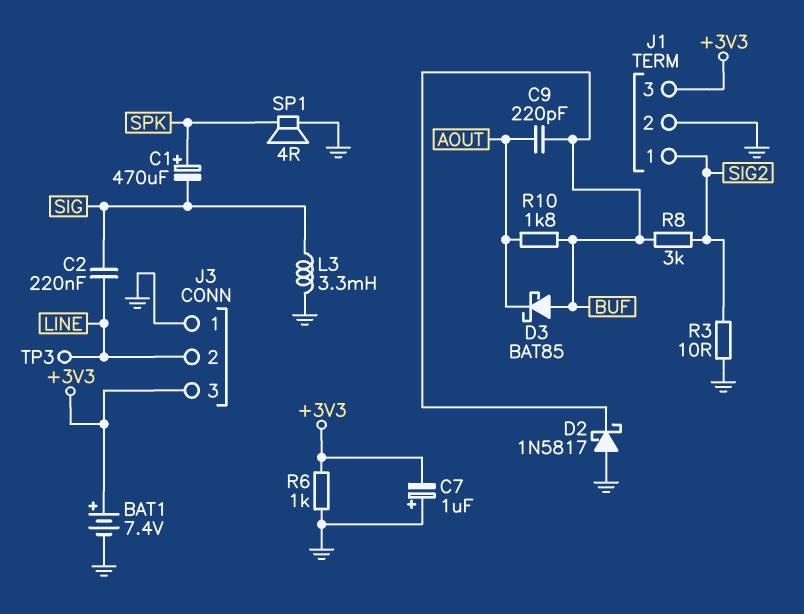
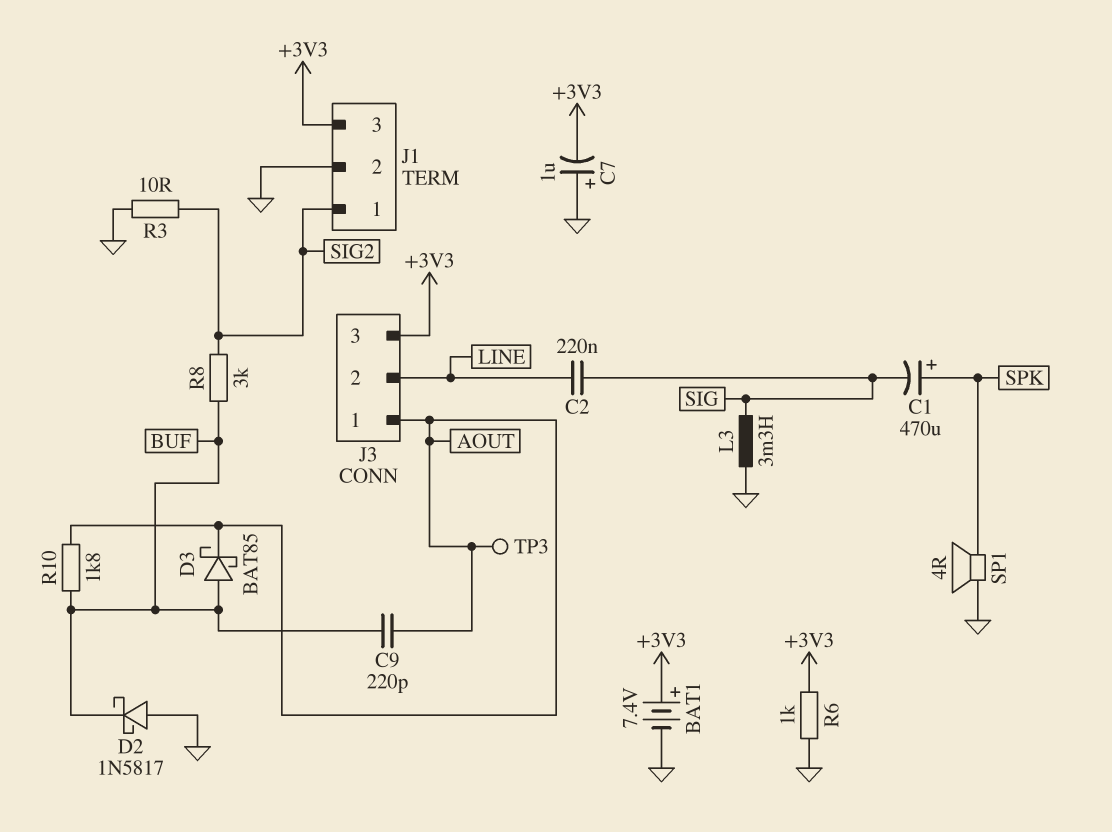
J3 pin 1: GND -> AOUT
TP3: test point (LINE) -> test point (AOUT)

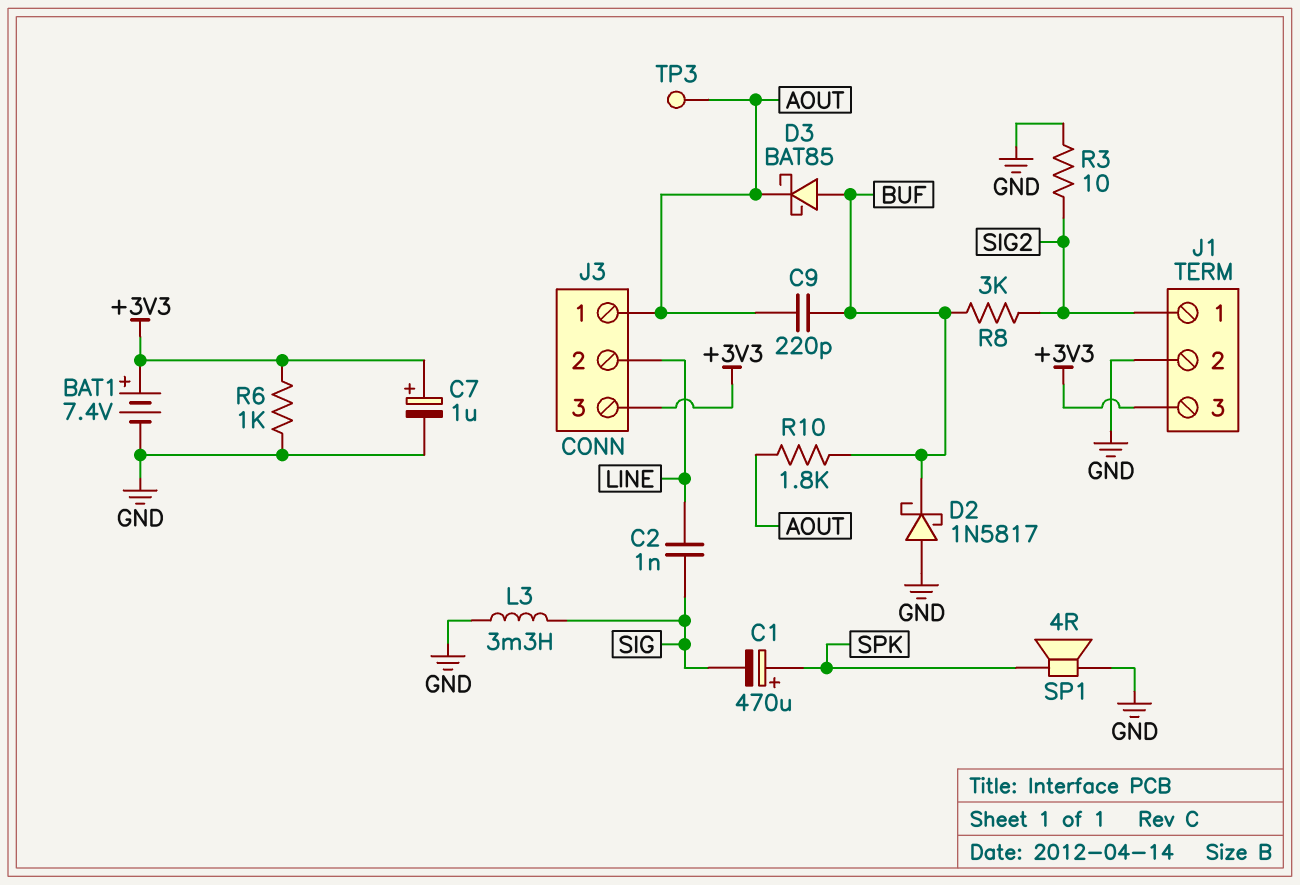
C2: 220nF (LINE, SIG) -> 1nF (LINE, SIG)
C7: 1uF (plus GND, minus +3V3) -> 1uF (plus +3V3, minus GND)

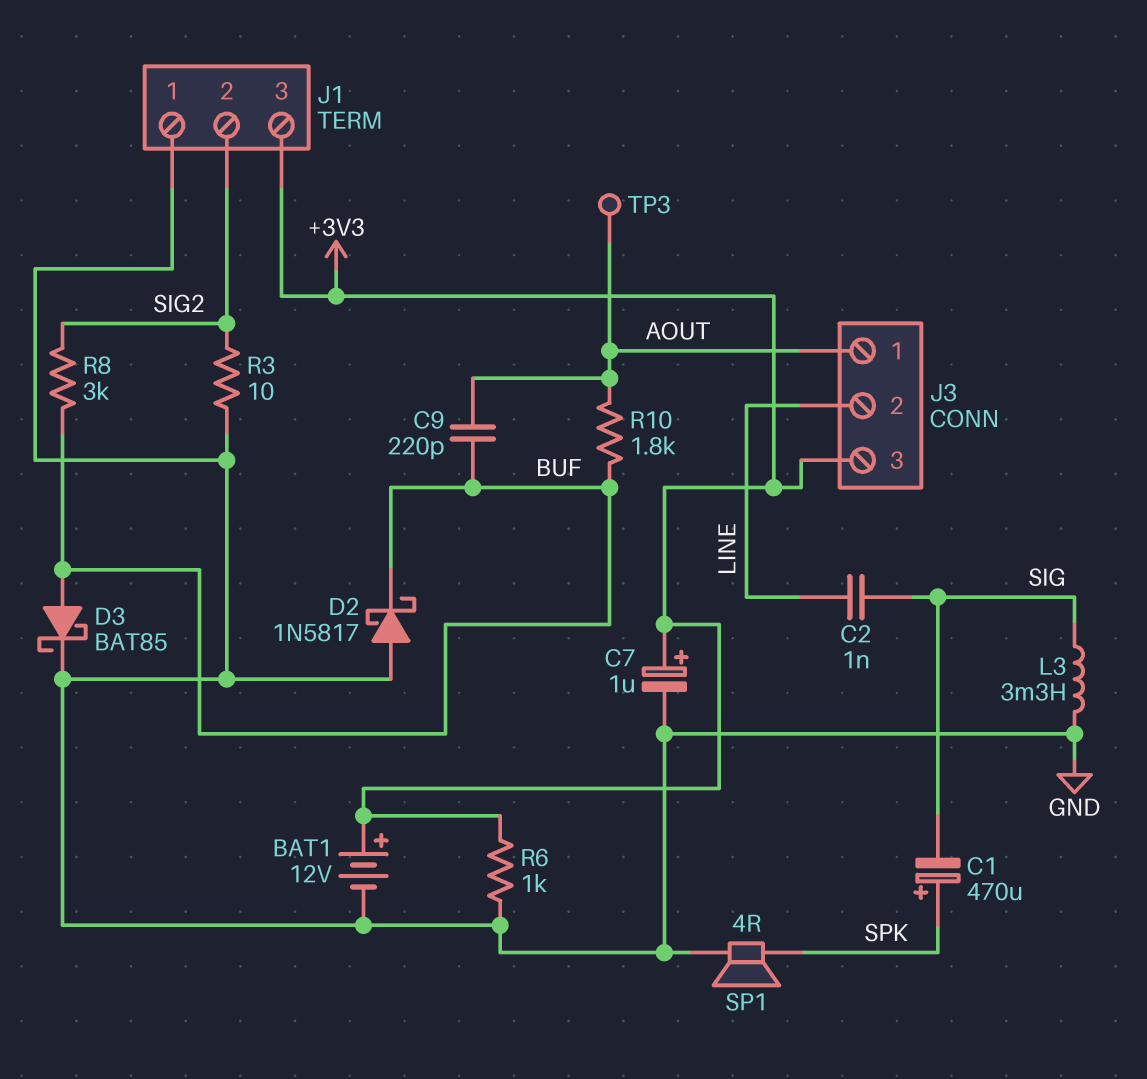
BAT1: 7.4V (plus +3V3, minus GND) -> 12V (plus +3V3, minus GND)
D3: schottky BAT85 (A BUF, K AOUT) -> schottky BAT85 (A BUF, K GND)
J1 pin 1: SIG2 -> GND
J1 pin 2: GND -> SIG2

